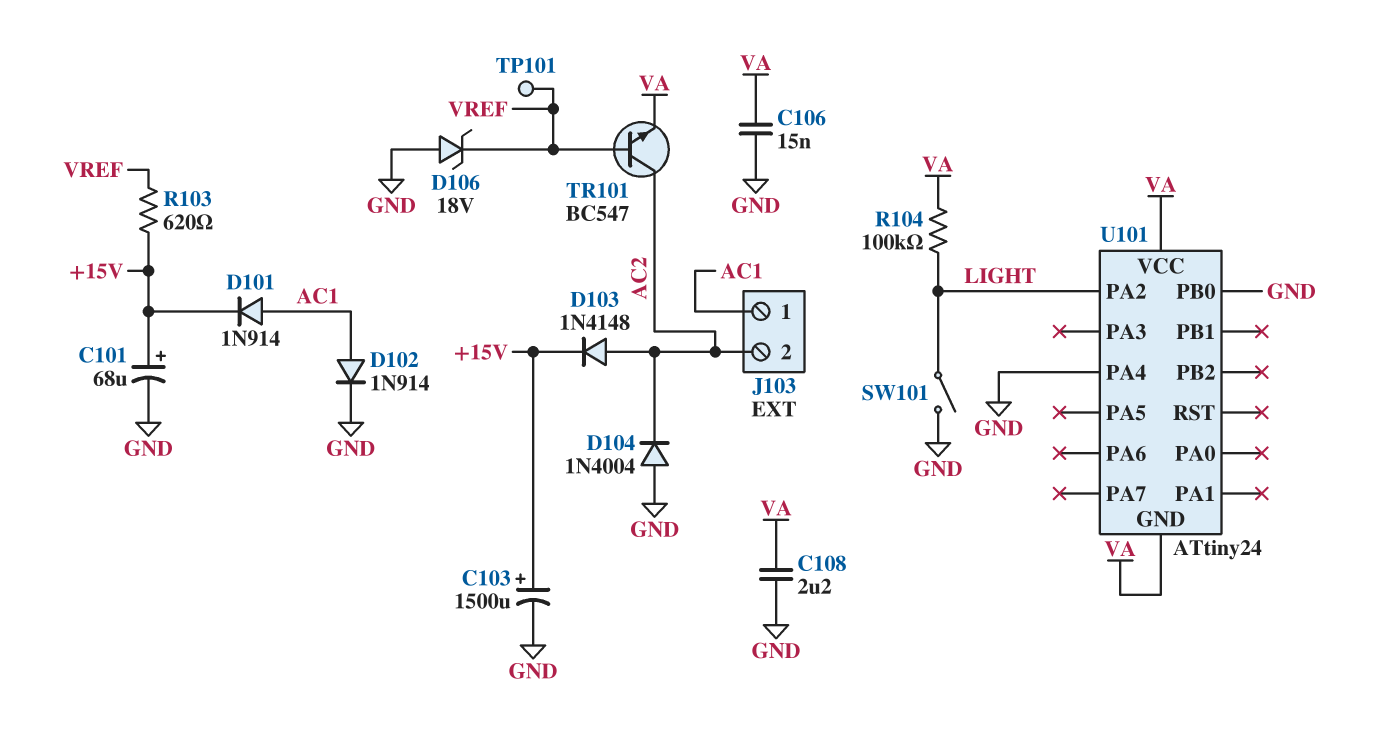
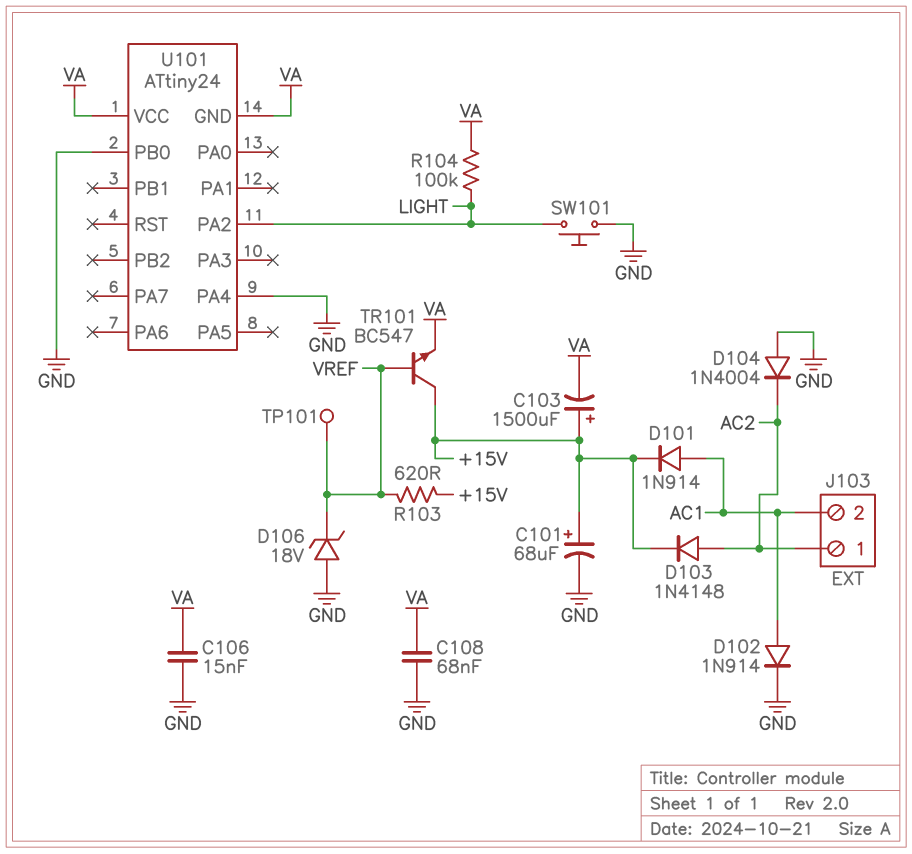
C103: 1500uF (plus +15V, minus GND) -> 1500uF (plus +15V, minus VA)
C108: 2.2uF (GND, VA) -> 68nF (GND, VA)
J103 pin 1: AC1 -> AC2
J103 pin 2: AC2 -> AC1
SW101: switch (GND, LIGHT) -> button (GND, LIGHT)
TR101: NPN BC547 (B VREF, C AC2, E VA) -> NPN BC547 (B VREF, C +15V, E VA)

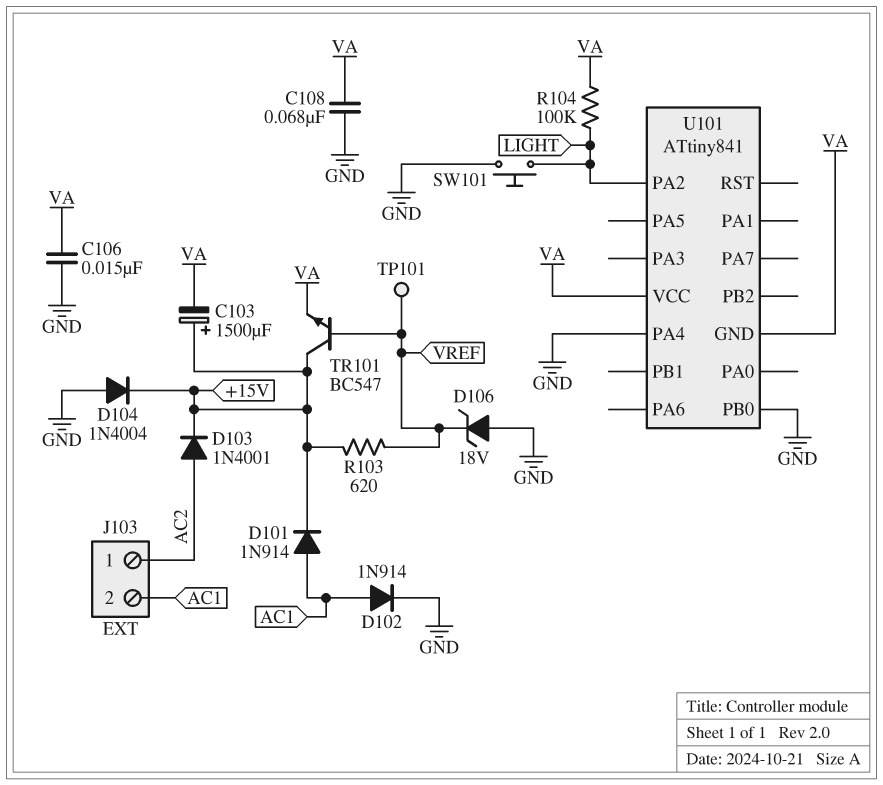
C101: 68uF (plus +15V, minus GND) -> none
D103: diode 1N4148 (A AC2, K +15V) -> diode 1N4001 (A AC2, K +15V)
D104: diode 1N4004 (A GND, K AC2) -> diode 1N4004 (A GND, K +15V)
U101: ATtiny24 -> ATtiny841

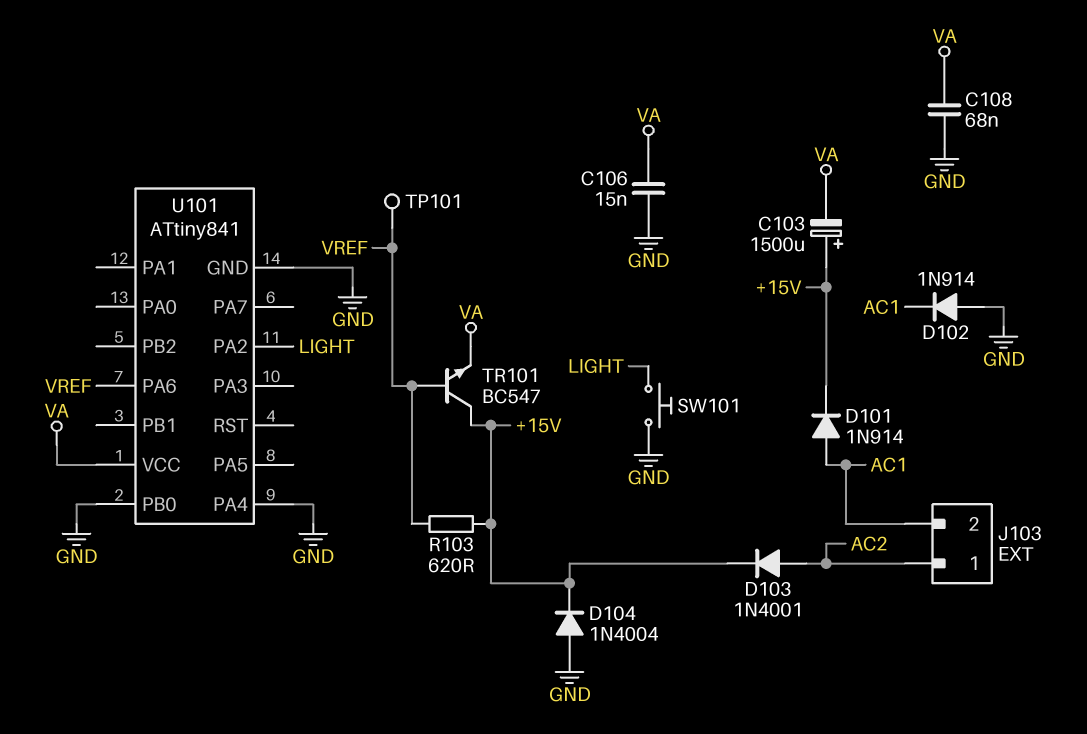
D102: diode 1N914 (A AC1, K GND) -> diode 1N914 (A GND, K AC1)
D106: zener 18V (A GND, K VREF) -> none
R104: 100k (LIGHT, VA) -> none
U101 pin GND: VA -> GND
U101 pin PA6: none -> VREF

